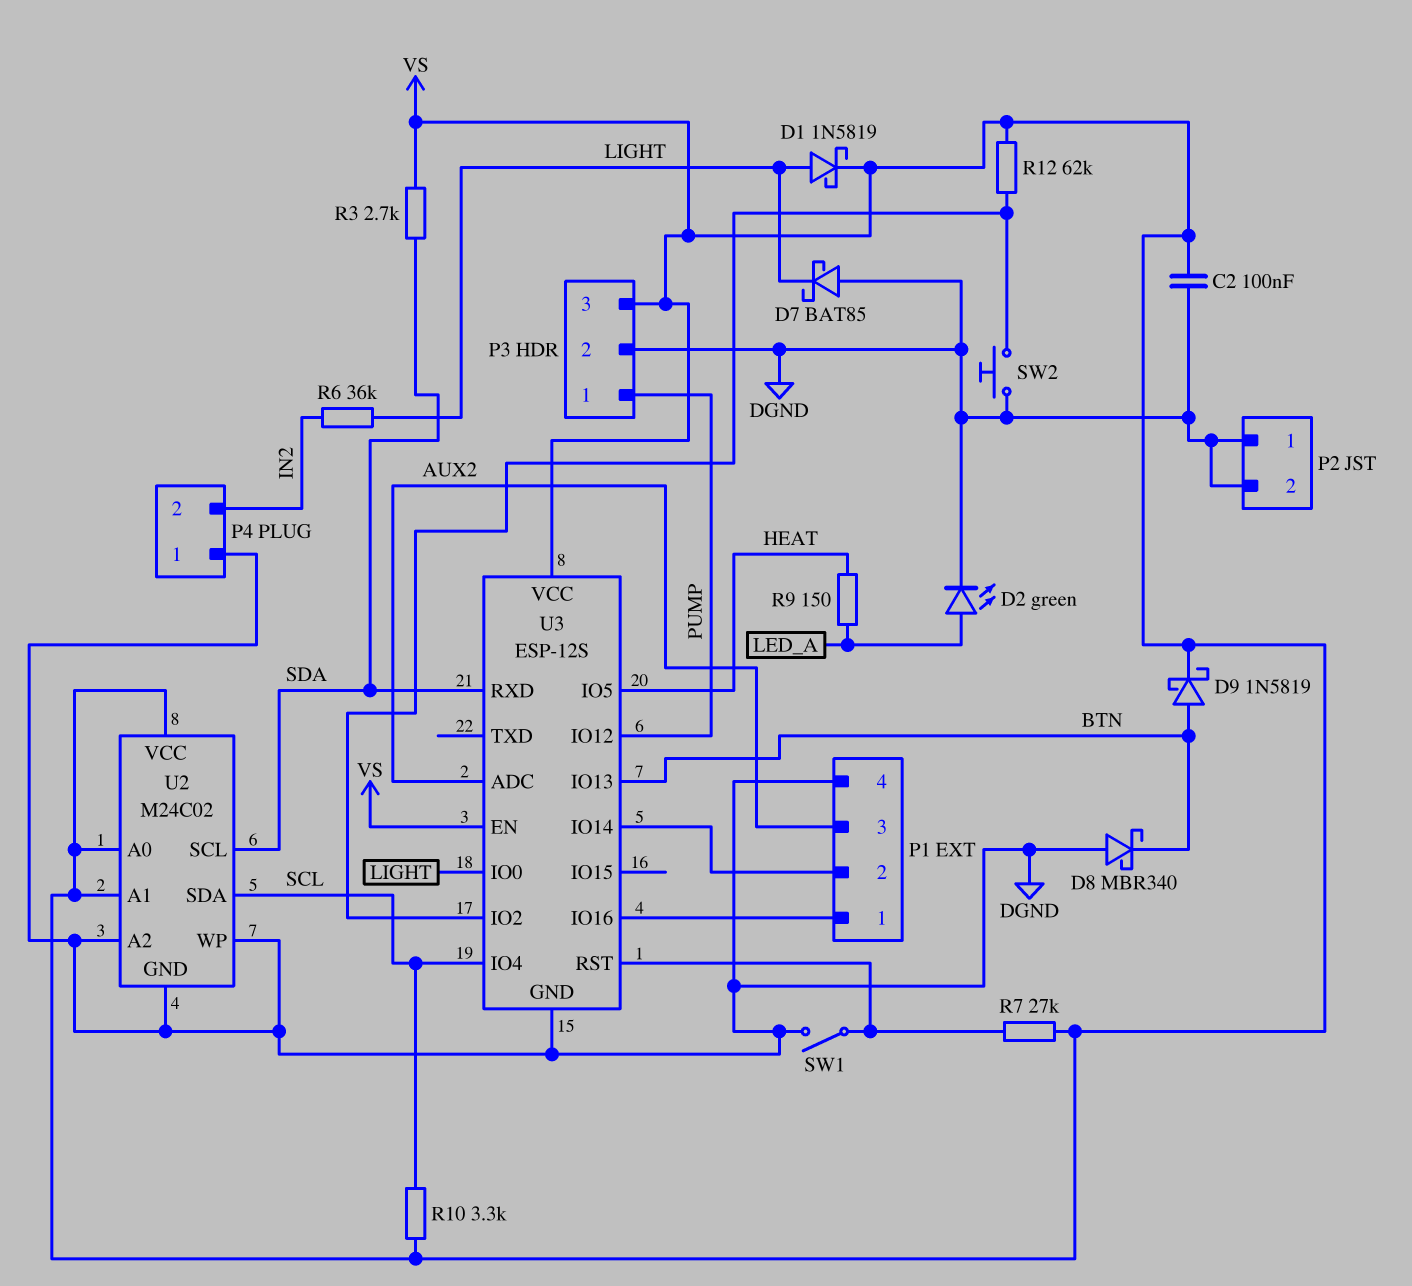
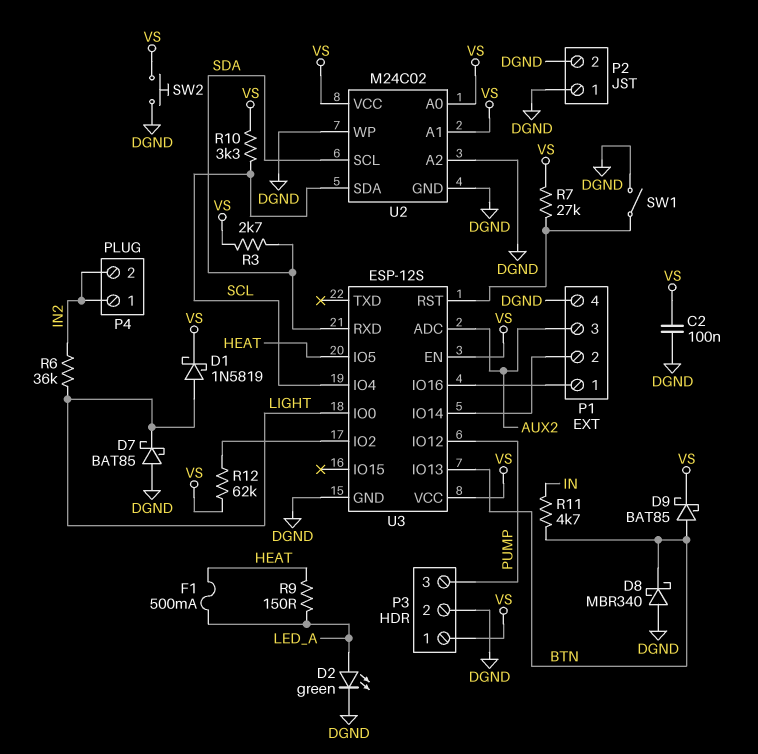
D9: schottky 1N5819 (A BTN, K VS) -> schottky BAT85 (A BTN, K VS)
F1: none -> 500mA (HEAT, LED_A)
P3 pin 1: PUMP -> VS
P3 pin 3: VS -> PUMP
P4 pin 1: DGND -> IN2
R11: none -> 4.7k (BTN, IN)
SW2: button (DGND, U3/IO2) -> button (DGND, VS)

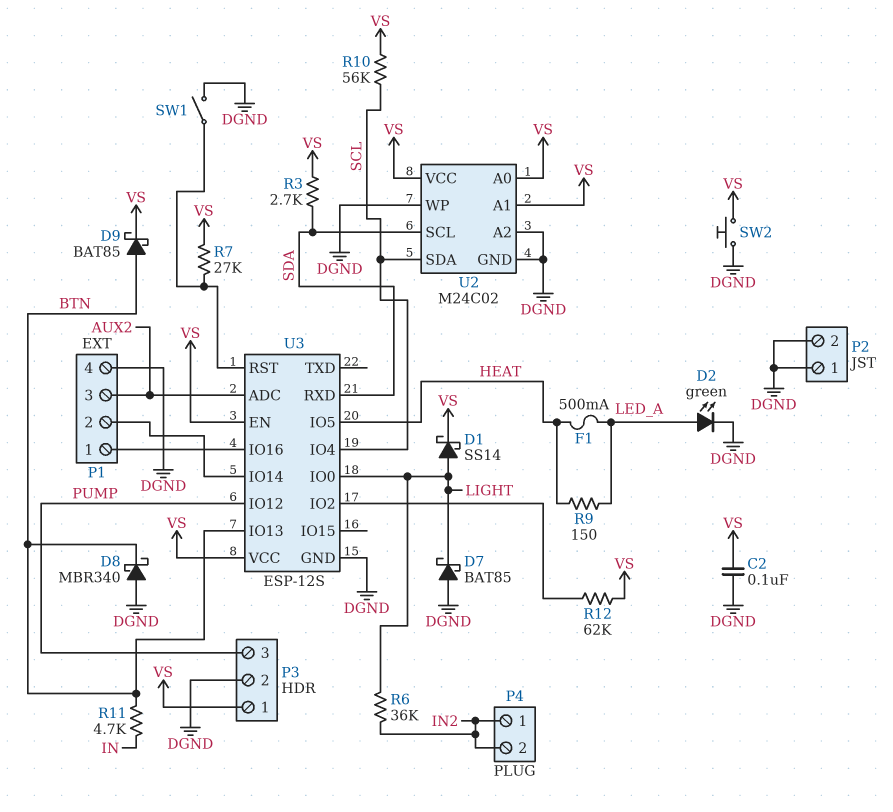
D1: schottky 1N5819 (A LIGHT, K VS) -> schottky SS14 (A LIGHT, K VS)
R10: 3.3k (SCL, VS) -> 56k (SCL, VS)

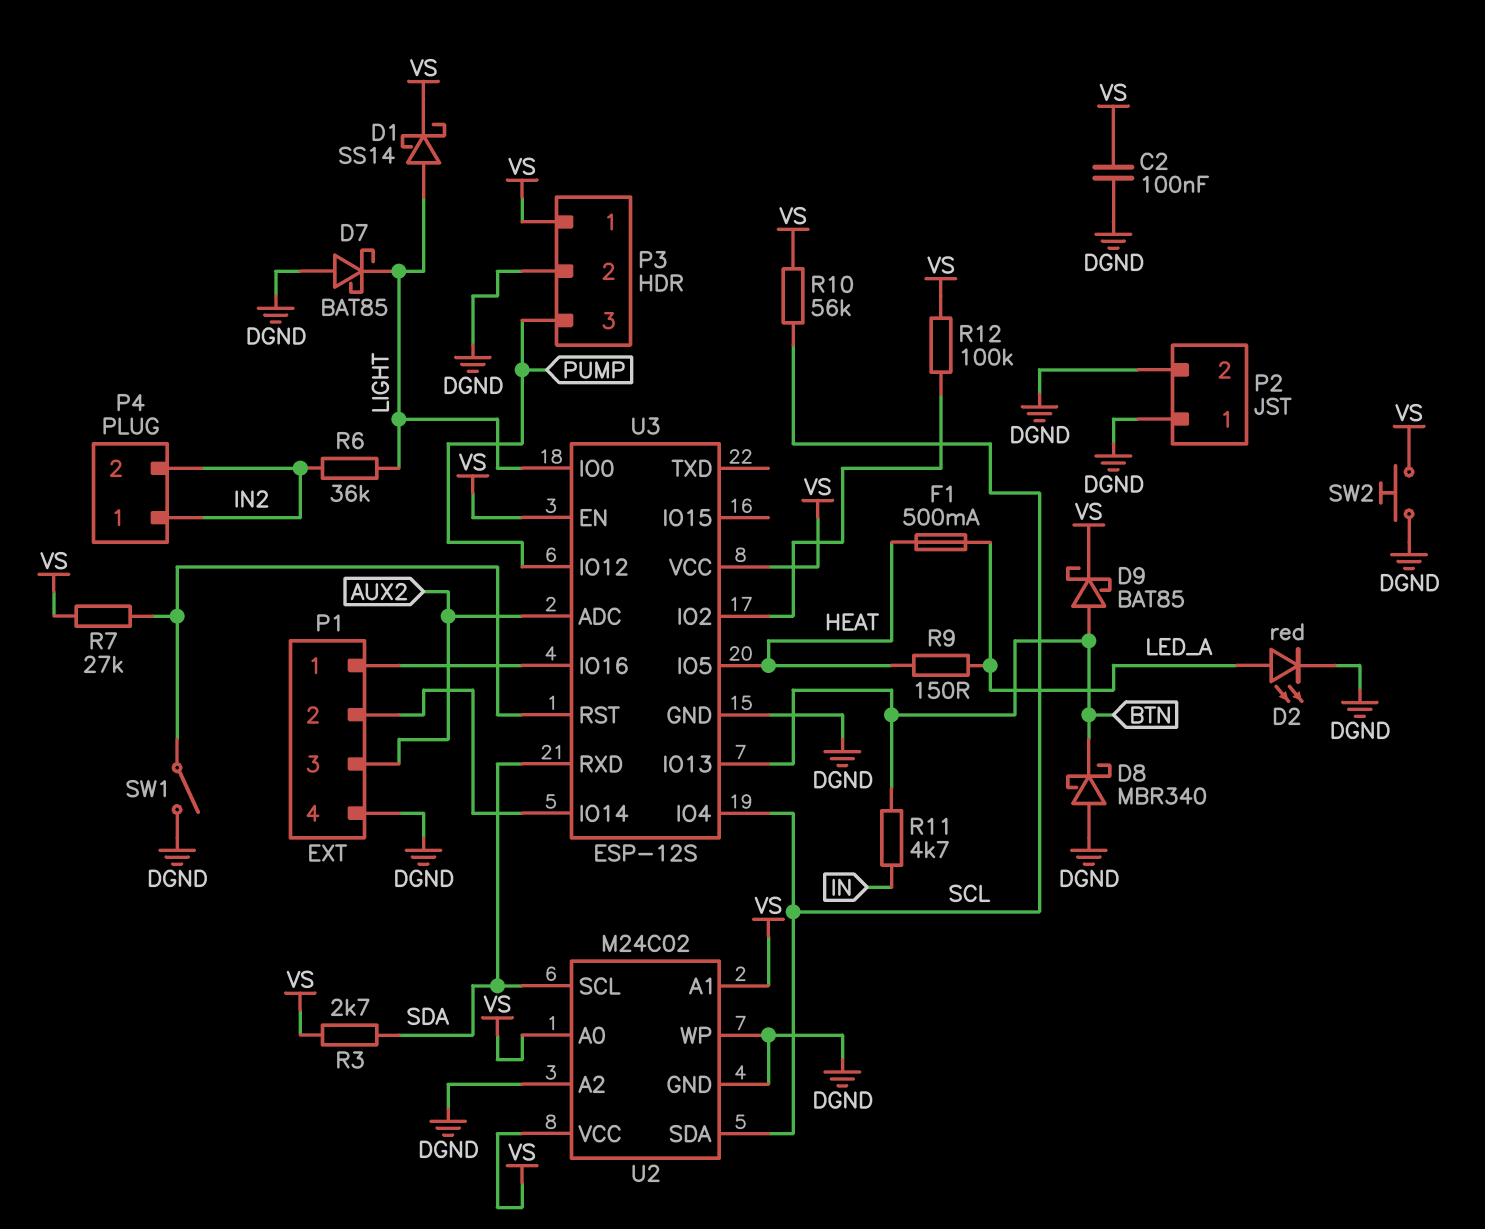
D2: LED green (A LED_A, K DGND) -> LED red (A LED_A, K DGND)
R12: 62k (U3/IO2, VS) -> 100k (U3/IO2, VS)

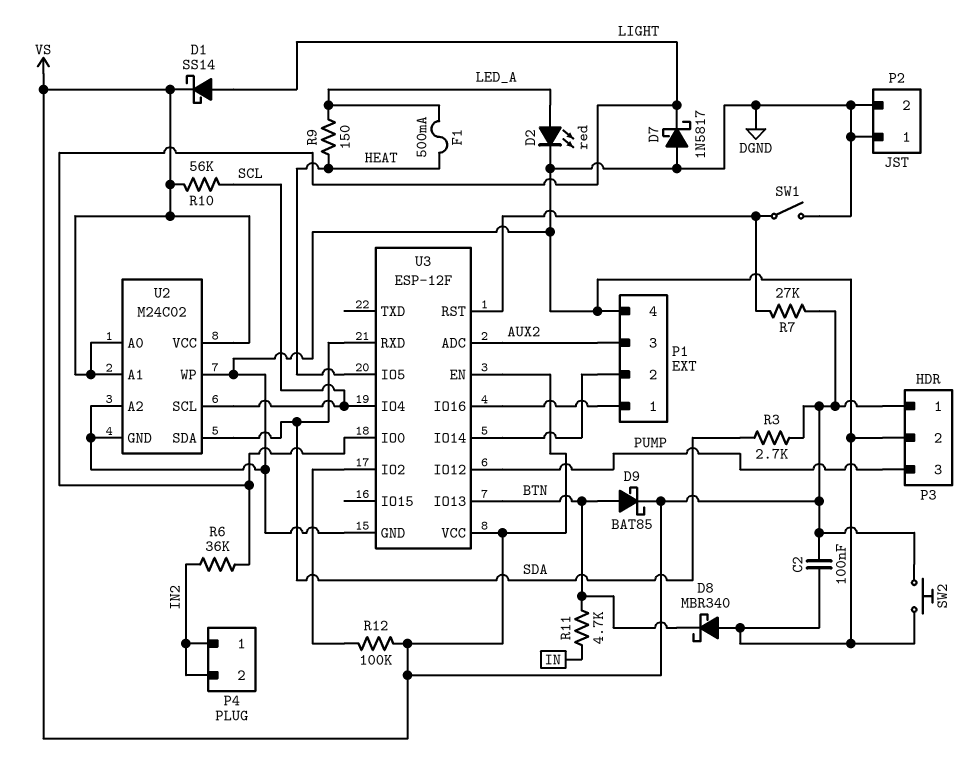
D7: schottky BAT85 (A DGND, K LIGHT) -> schottky 1N5817 (A DGND, K LIGHT)
U2 pin SCL: SDA -> SCL
U2 pin SDA: SCL -> SDA
U3: ESP-12S -> ESP-12F

